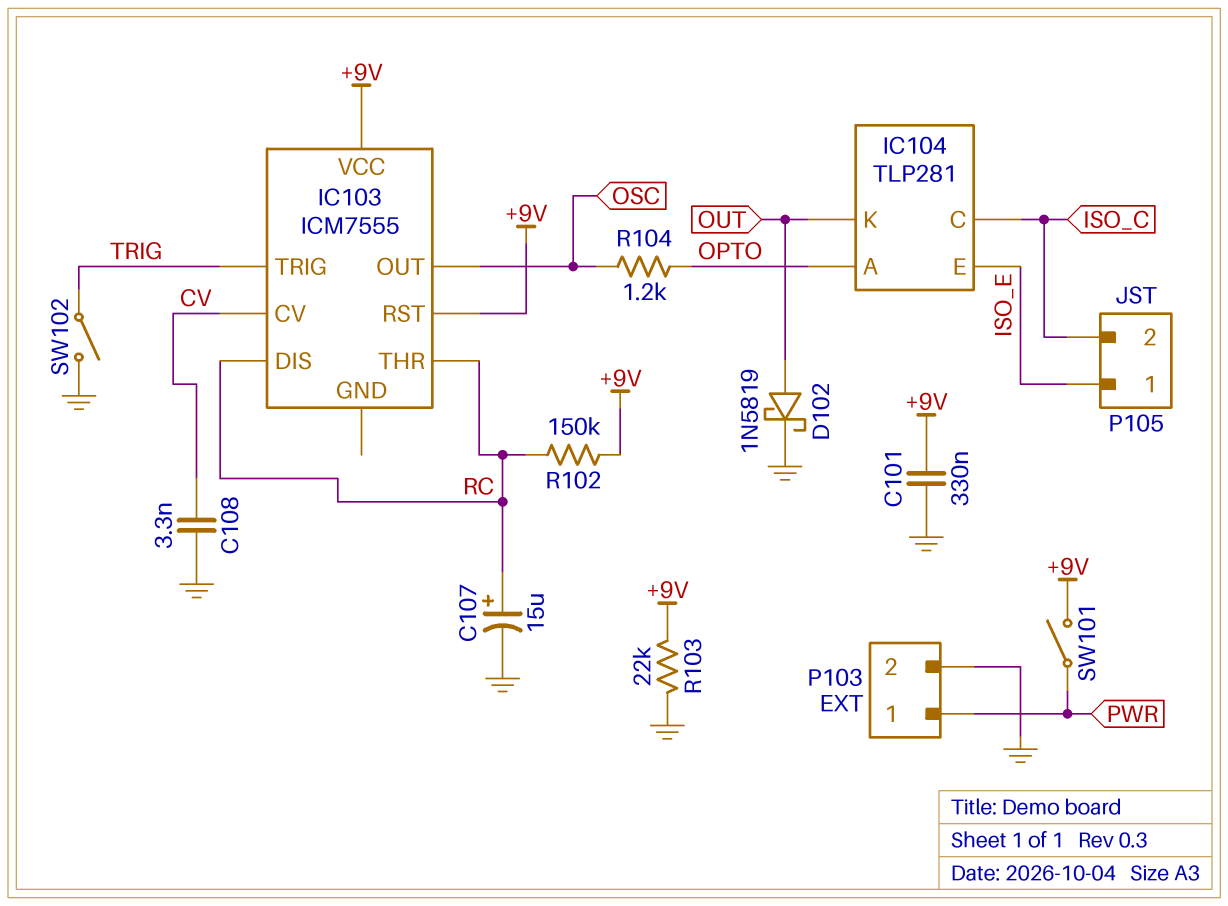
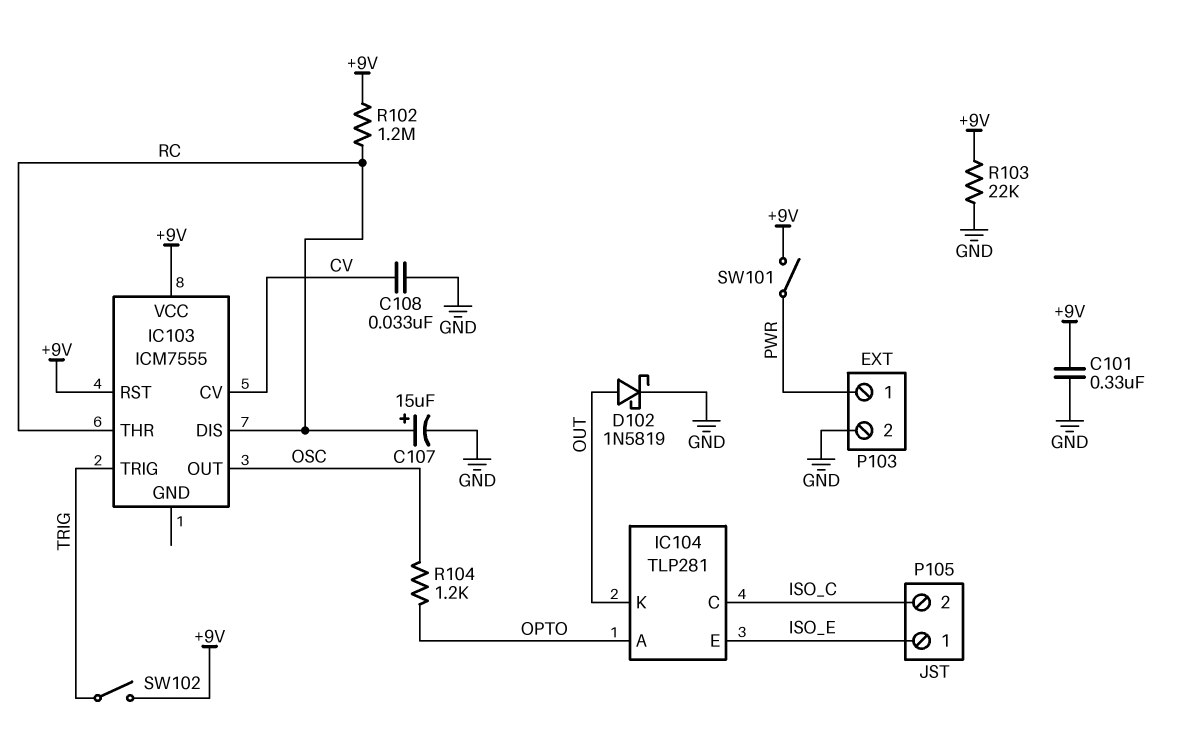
C108: 3.3nF (CV, GND) -> 33nF (CV, GND)
R102: 150k (+9V, RC) -> 1.2M (+9V, RC)
SW102: switch (GND, TRIG) -> switch (+9V, TRIG)

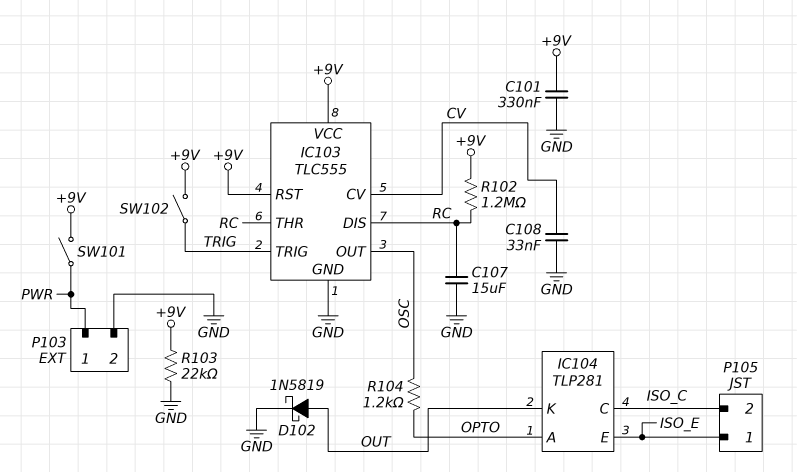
C107: 15uF (plus RC, minus GND) -> 15uF (GND, RC)
IC103: ICM7555 -> TLC555
IC103 pin GND: none -> GND

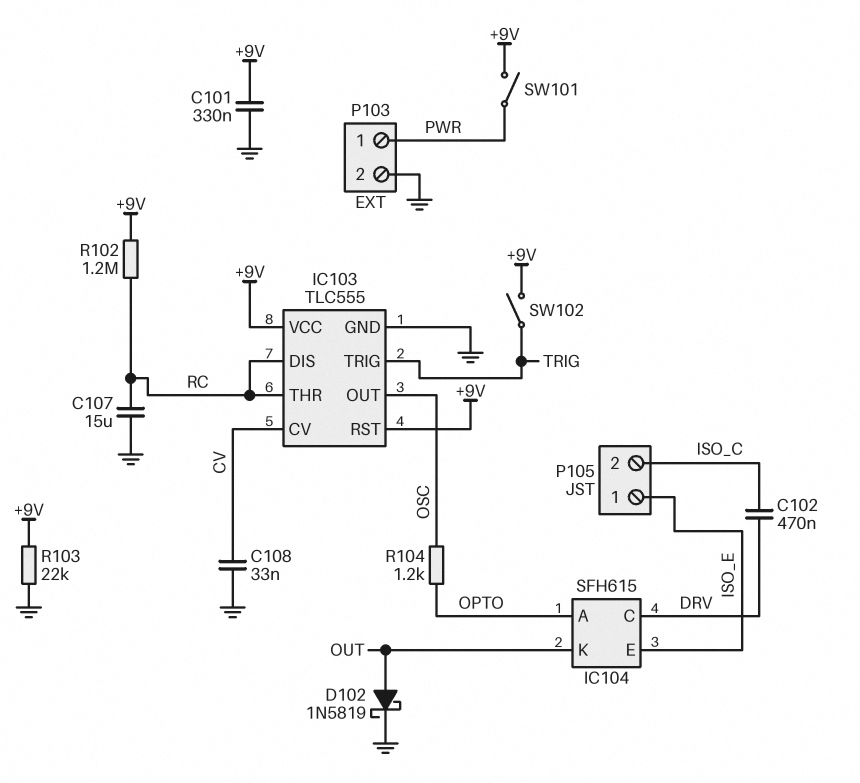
C102: none -> 470nF (DRV, ISO_C)
IC104: TLP281 -> SFH615
IC104 pin C: ISO_C -> DRV

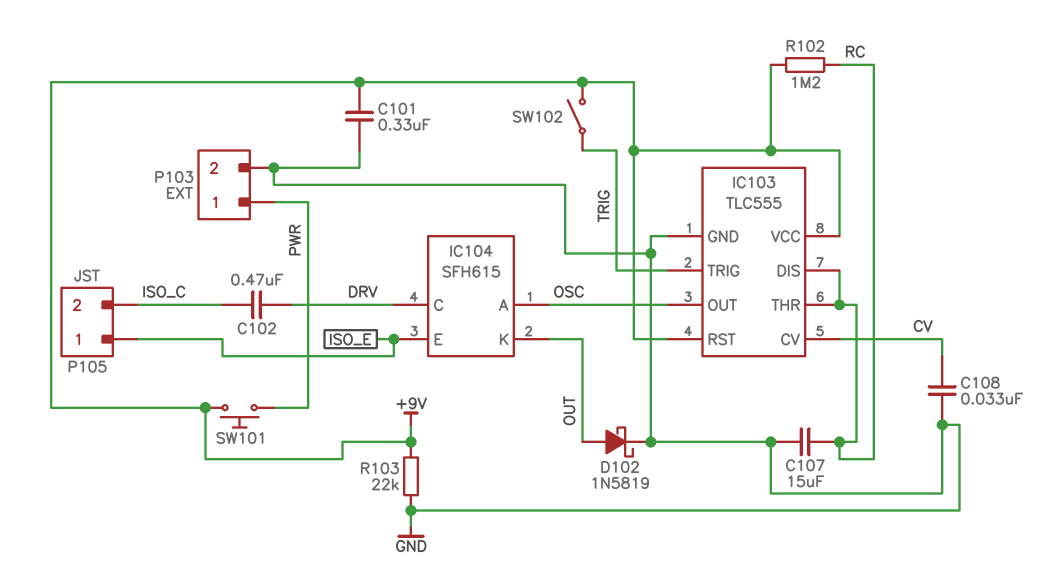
IC104 pin A: OPTO -> OSC
R104: 1.2k (OPTO, OSC) -> none
SW101: switch (+9V, PWR) -> button (+9V, PWR)

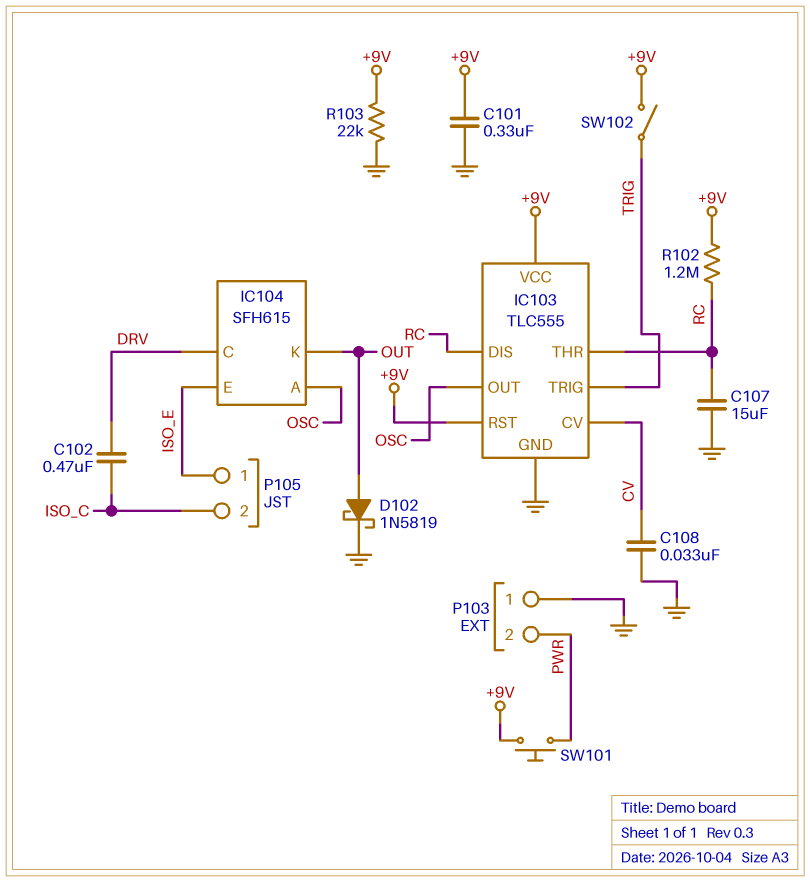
P103 pin 1: PWR -> GND
P103 pin 2: GND -> PWR

